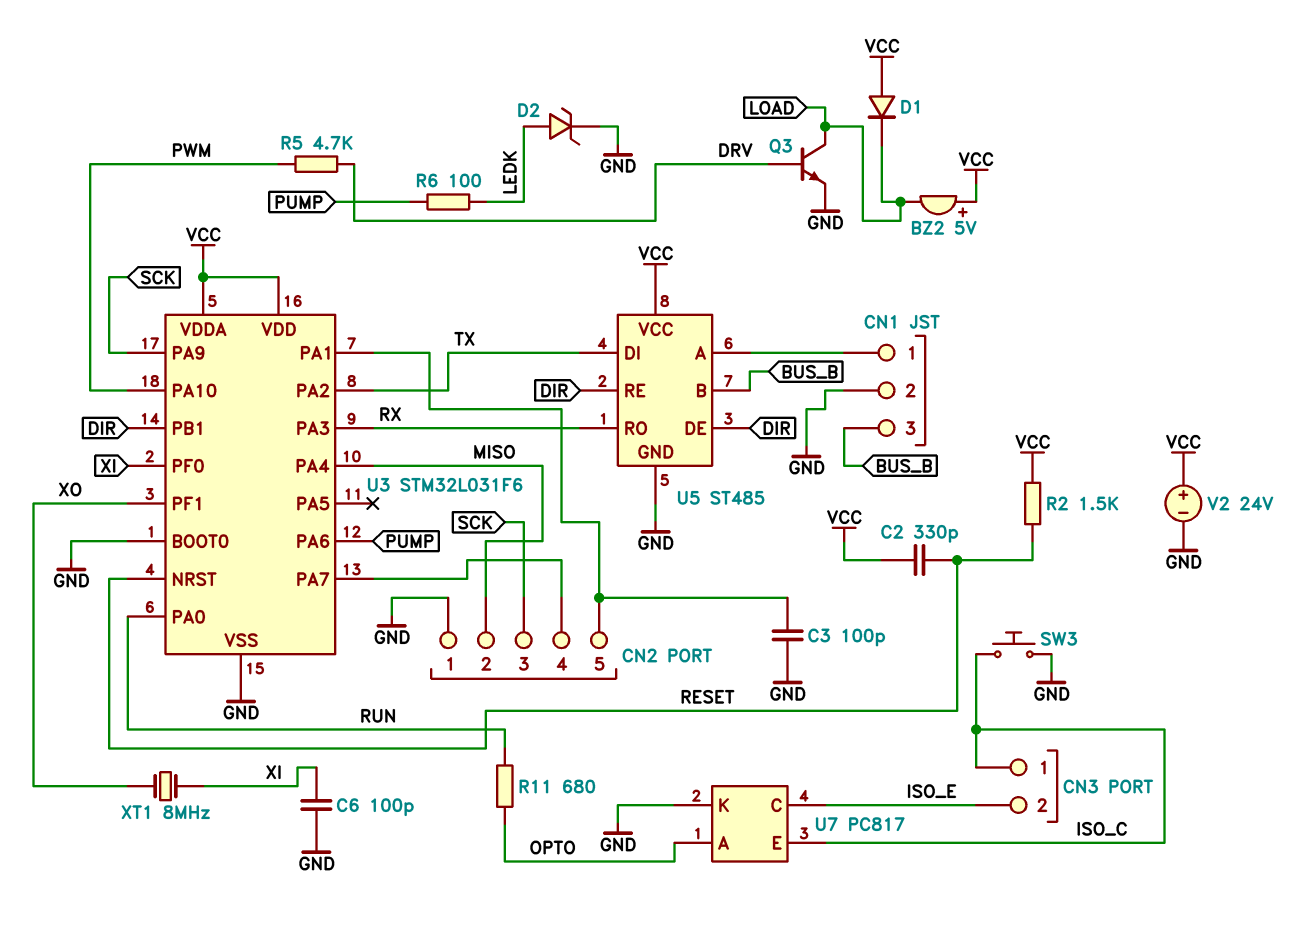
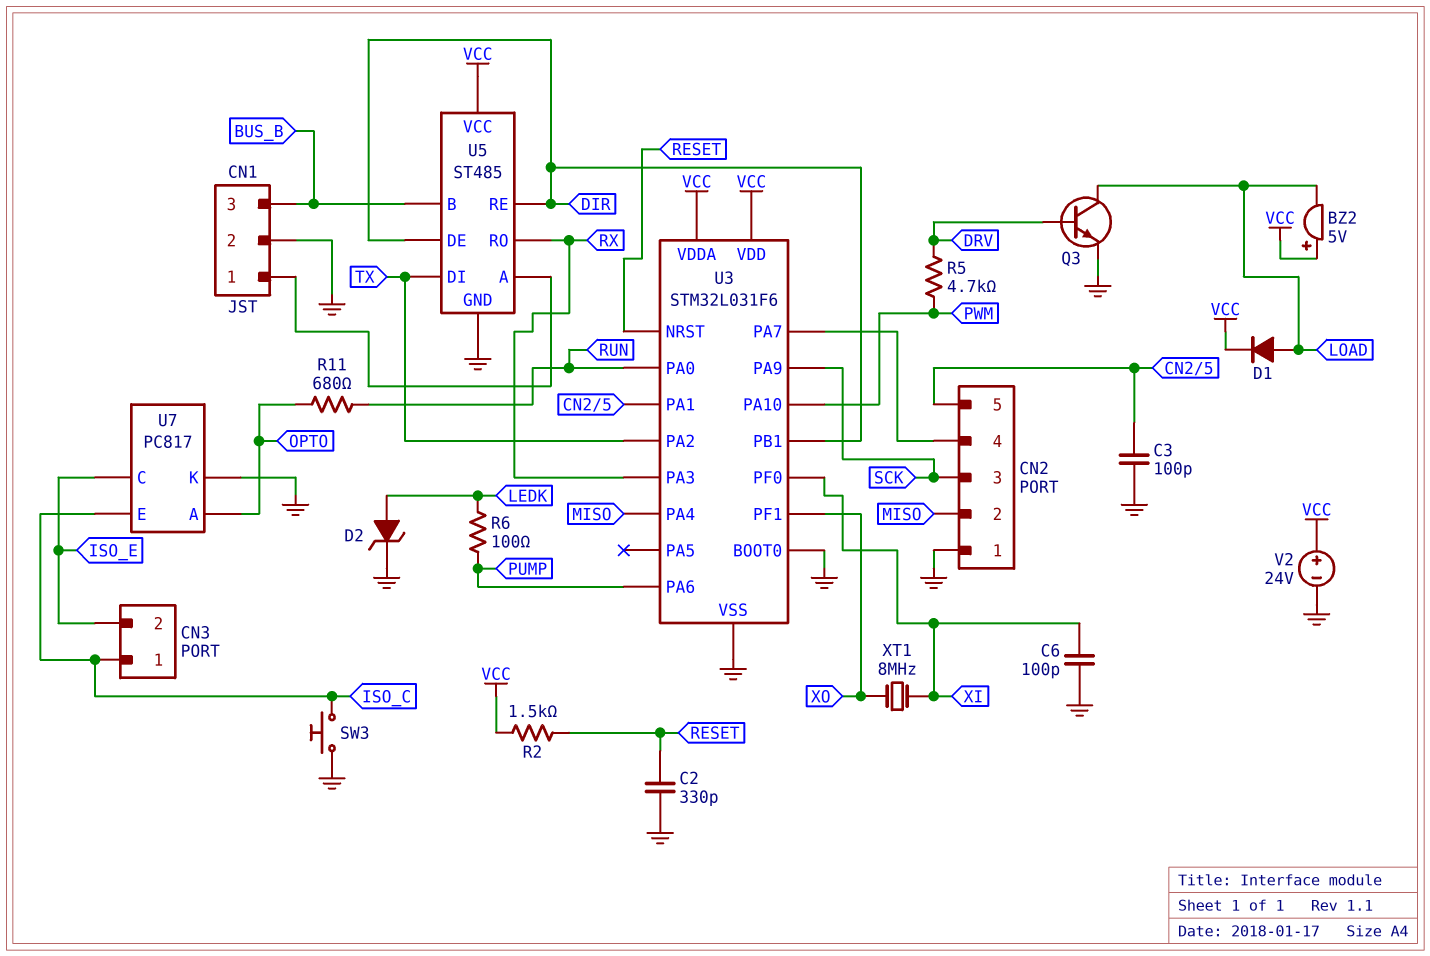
C2: 330pF (RESET, VCC) -> 330pF (GND, RESET)
D1: diode (A VCC, K LOAD) -> diode (A LOAD, K VCC)

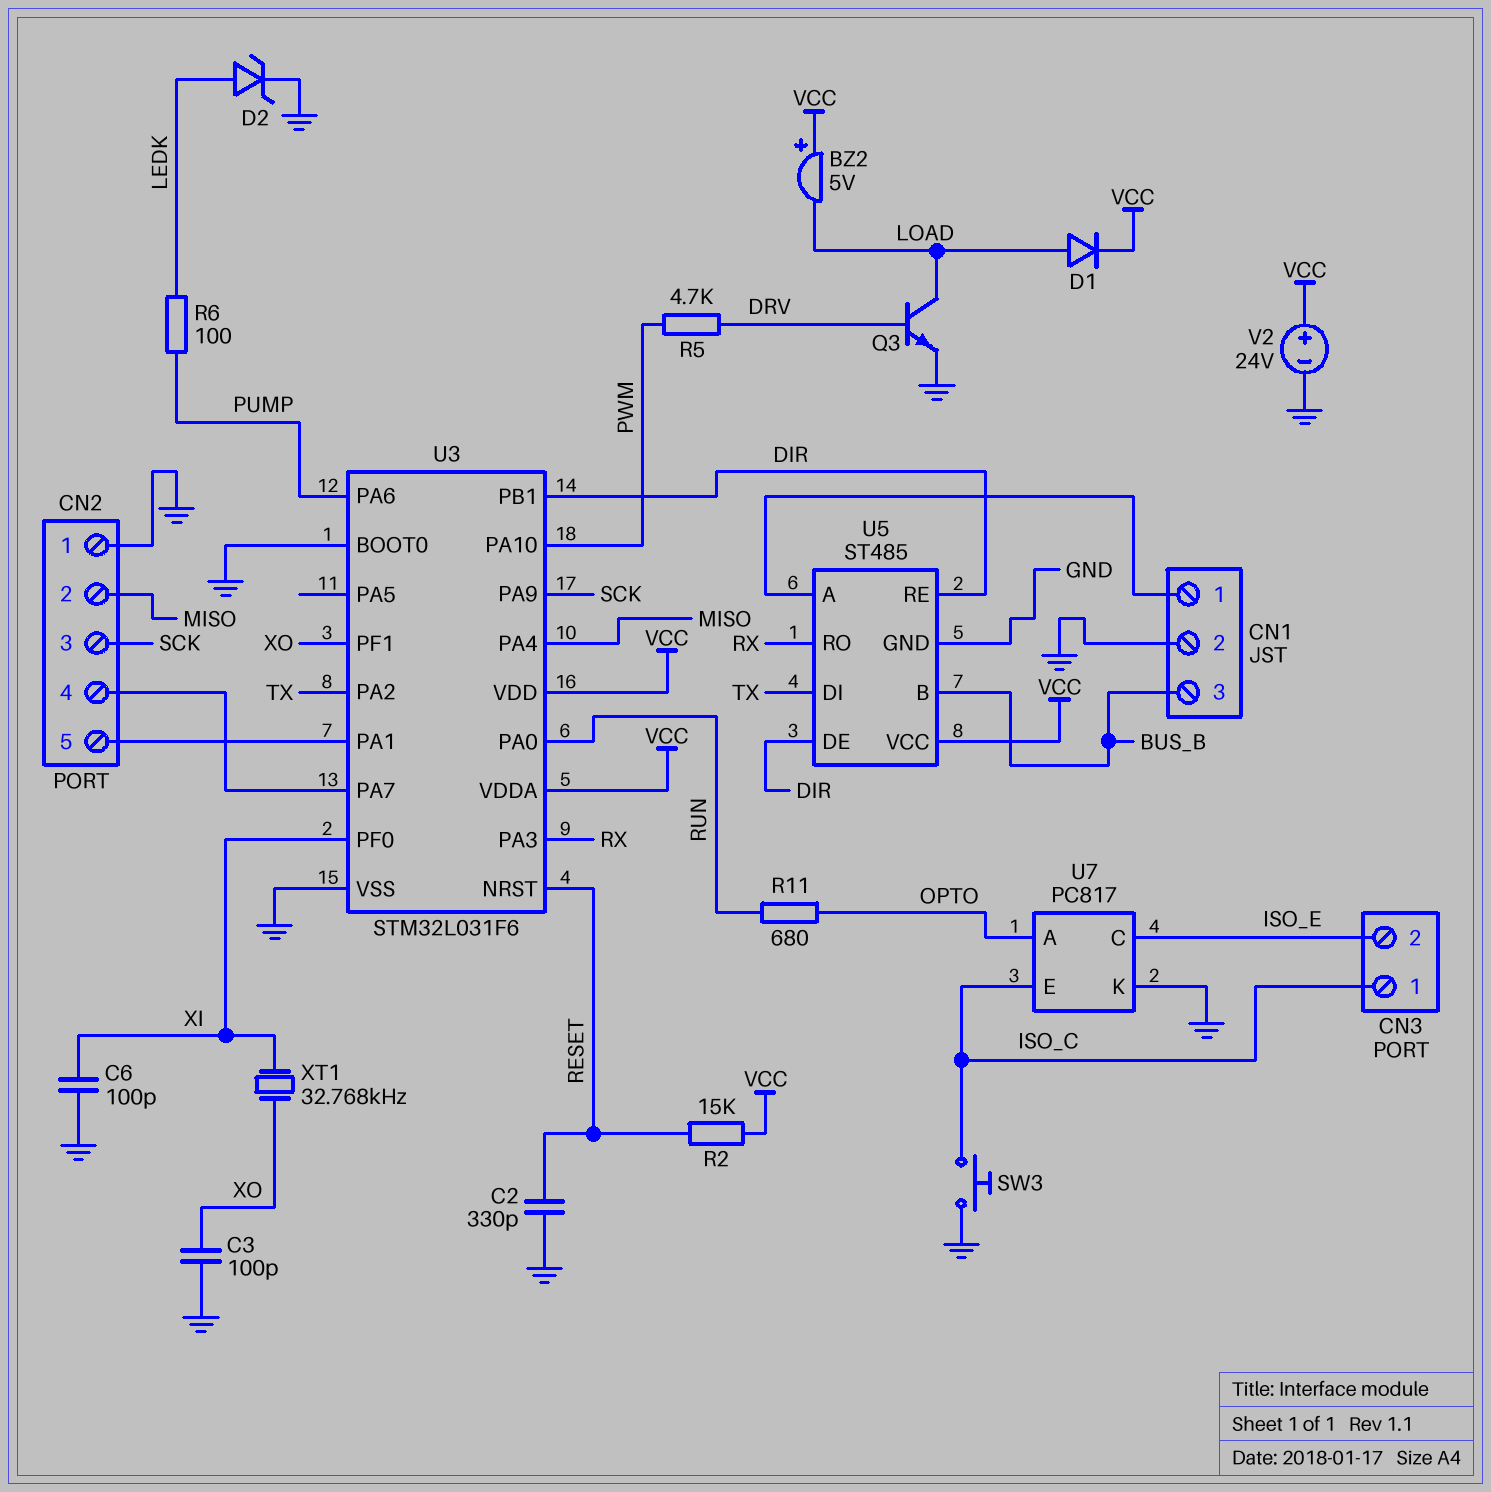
C3: 100pF (CN2/5, GND) -> 100pF (GND, XO)
R2: 1.5k (RESET, VCC) -> 15k (RESET, VCC)
XT1: 8MHz (XI, XO) -> 32.768kHz (XI, XO)

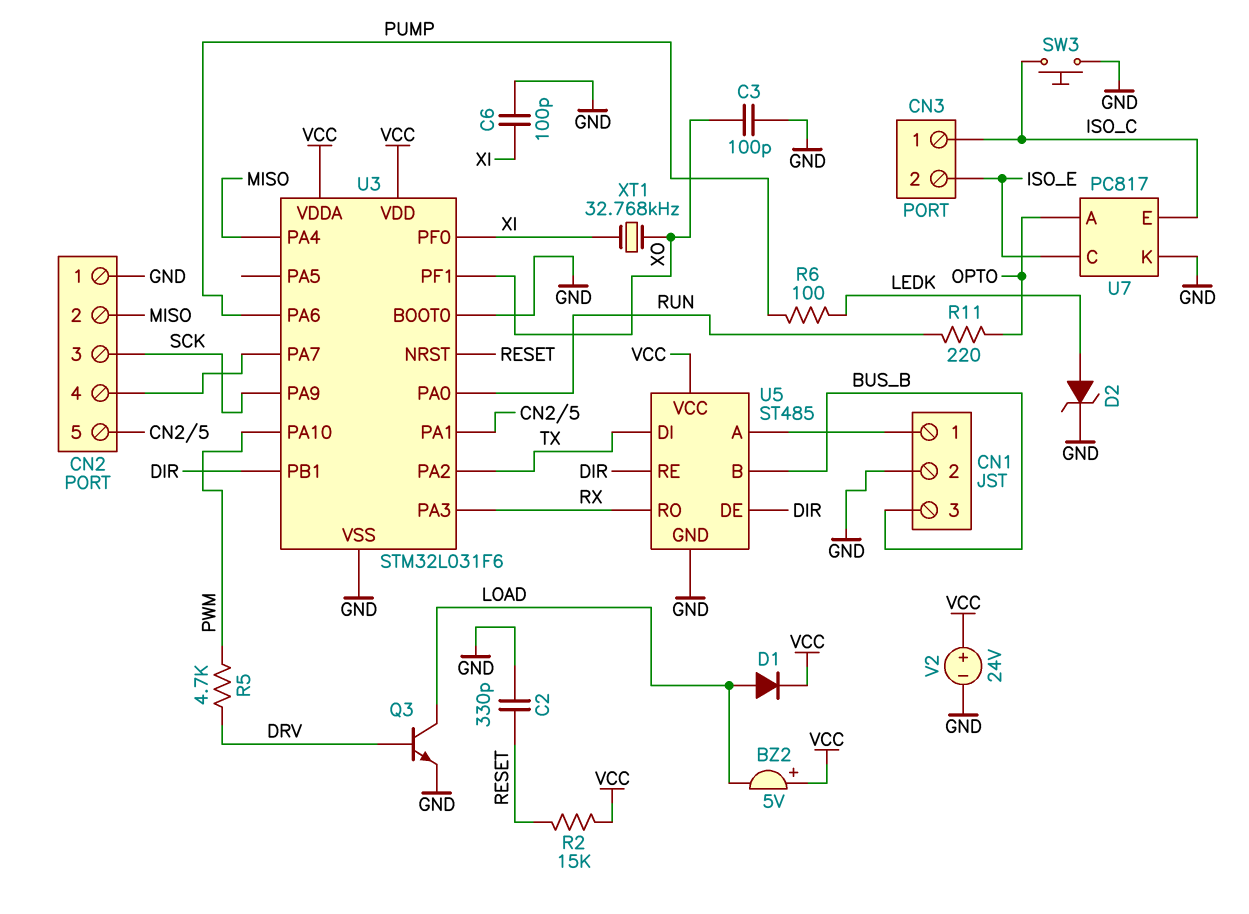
R11: 680 (OPTO, RUN) -> 220 (OPTO, RUN)

